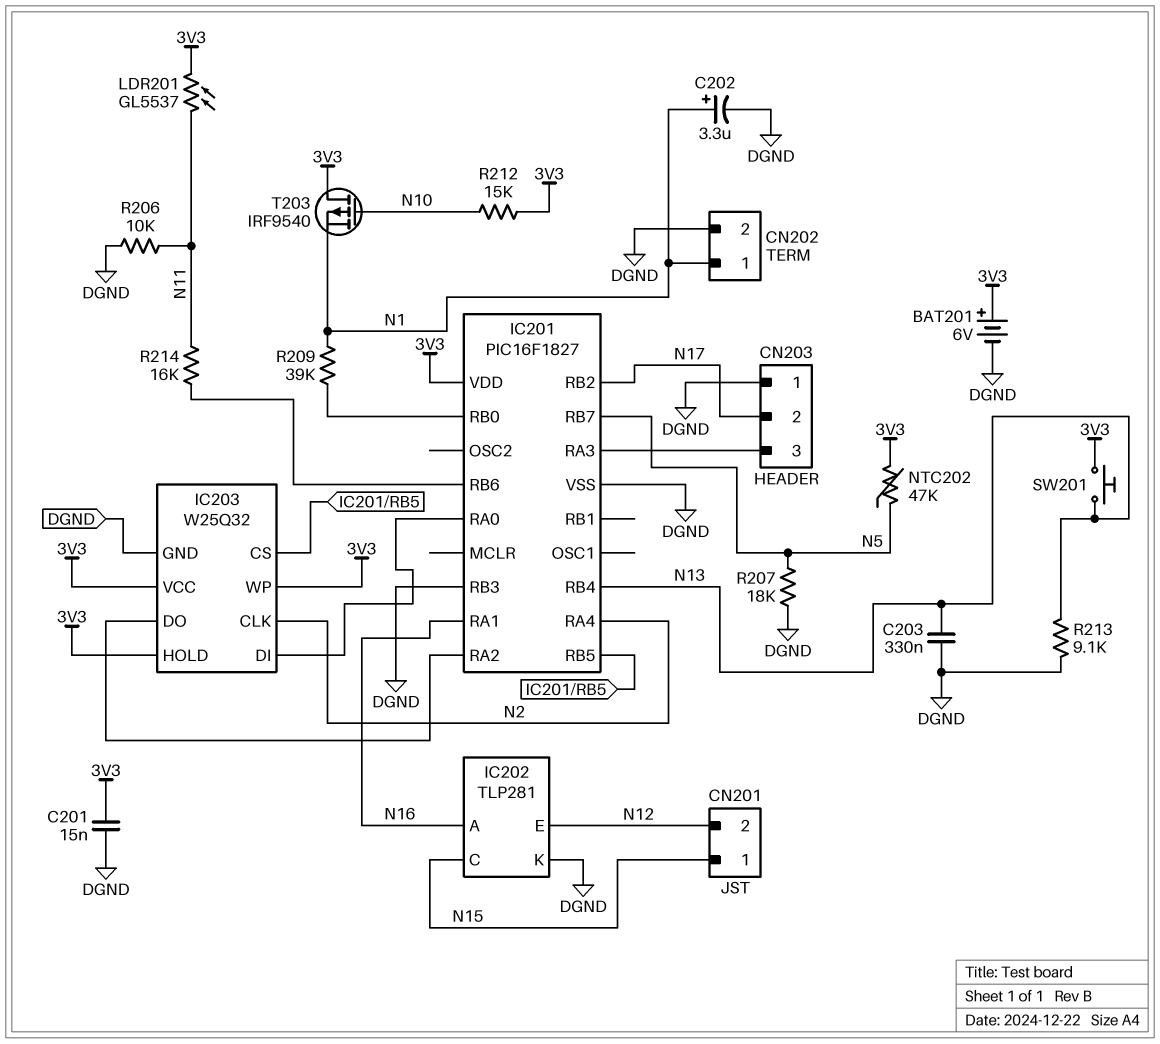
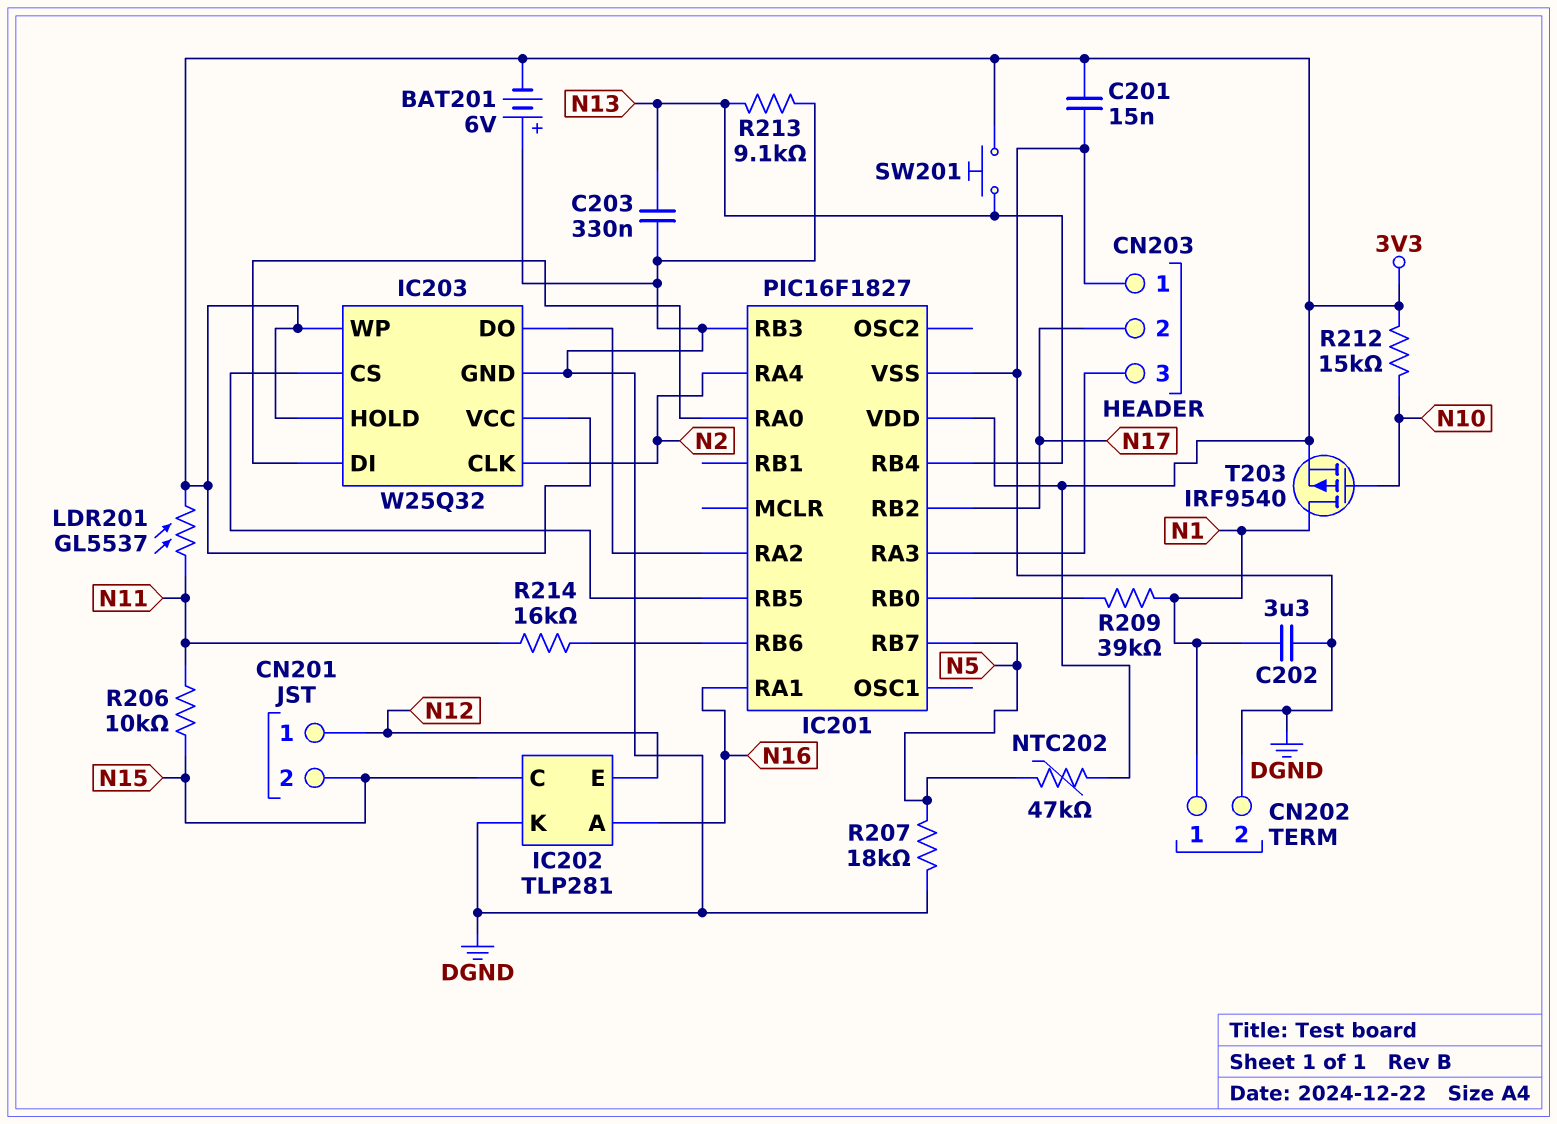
BAT201: 6V (plus 3V3, minus DGND) -> 6V (plus DGND, minus 3V3)
C202: 3.3uF (plus N1, minus DGND) -> 3.3uF (DGND, N1)
CN201 pin 1: N15 -> N12
CN201 pin 2: N12 -> N15
R206: 10k (DGND, N11) -> 10k (N11, N15)
T203: PMOS IRF9540 (G N10, D 3V3, S N1) -> PMOS IRF9540 (G N10, D N1, S 3V3)

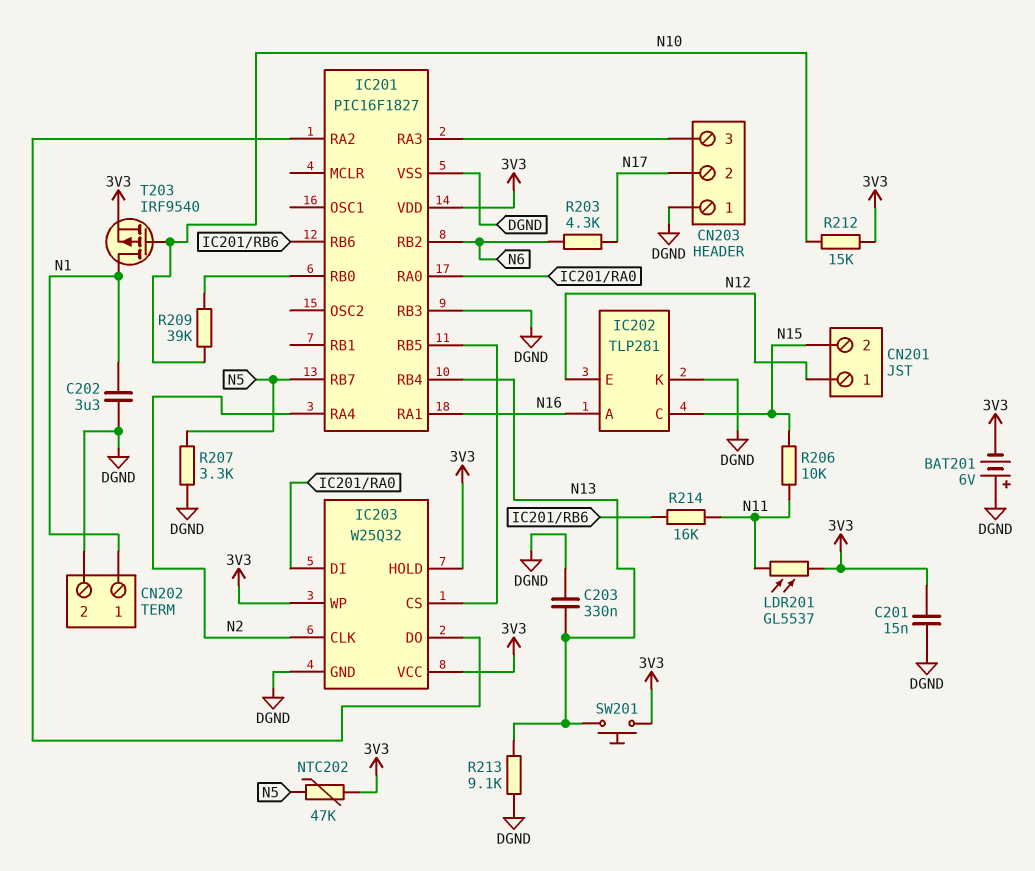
IC201 pin RB2: N17 -> N6
R203: none -> 4.3k (N6, N17)
R207: 18k (DGND, N5) -> 3.3k (DGND, N5)
R209: 39k (IC201/RB0, N1) -> 39k (IC201/RB0, N10)

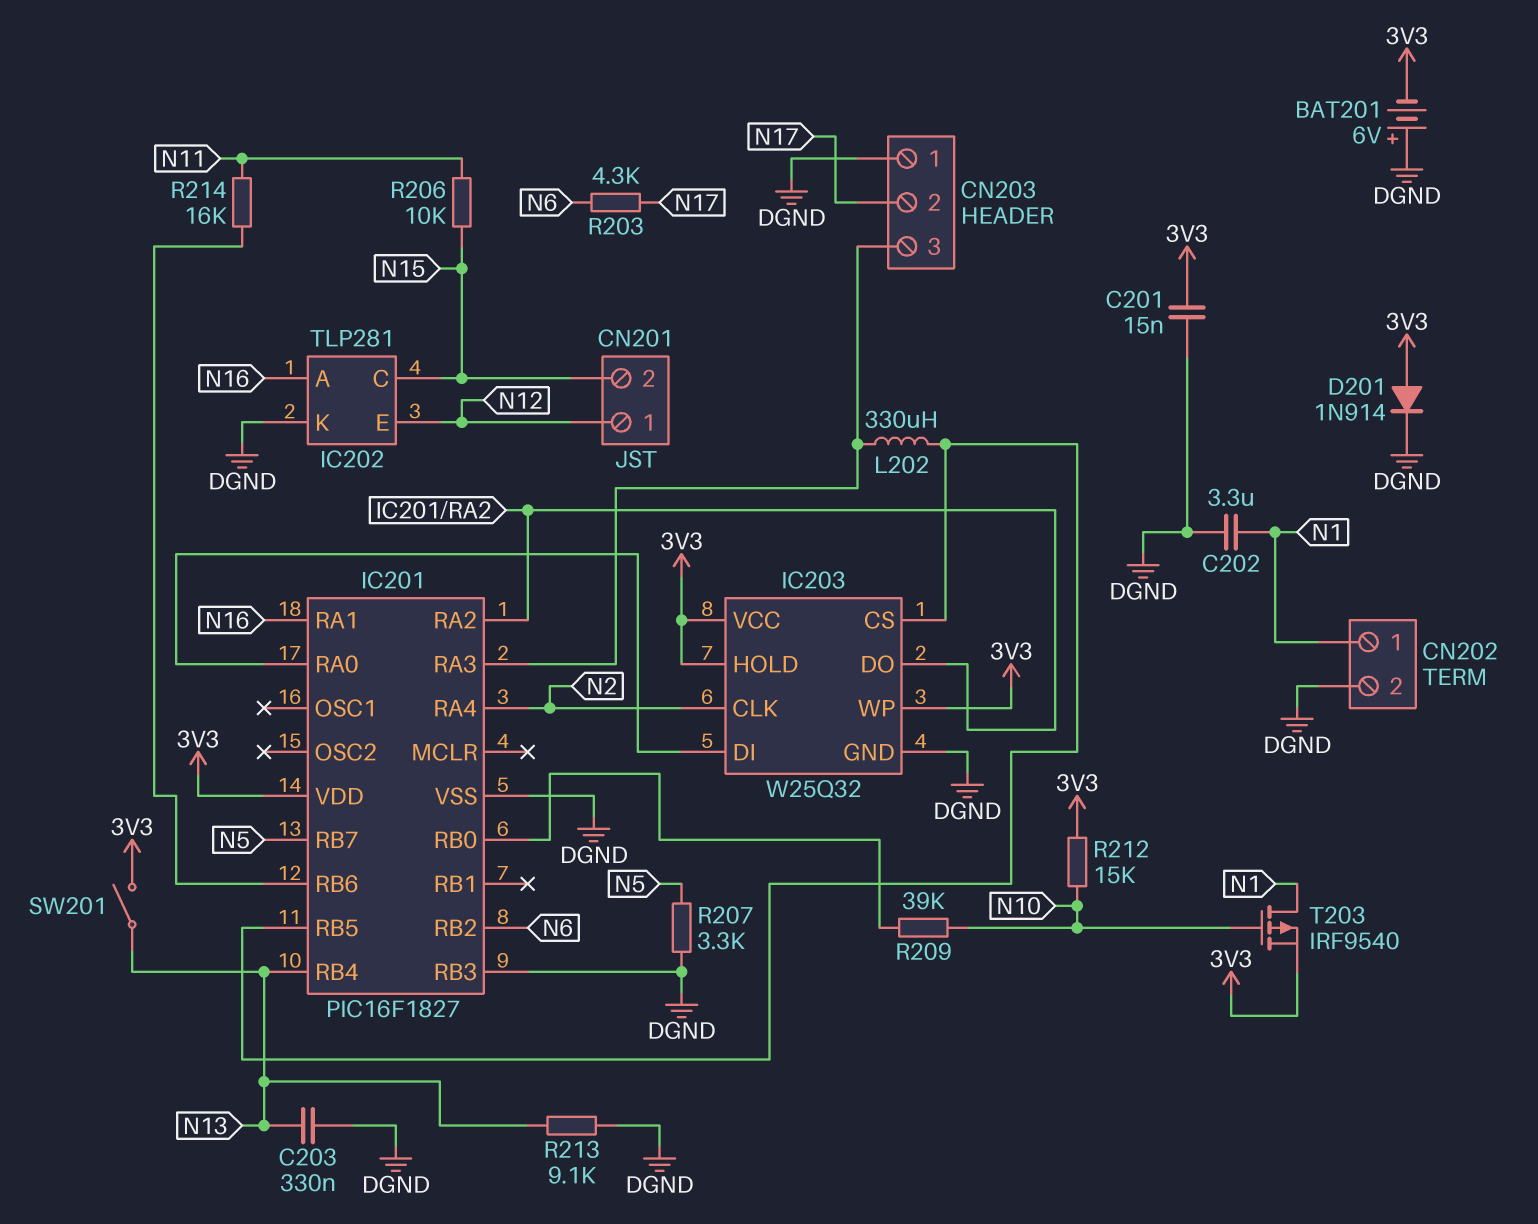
D201: none -> diode 1N914 (A 3V3, K DGND)
L202: none -> 330uH (CN203/3, IC201/RB5)
LDR201: GL5537 (3V3, N11) -> none
NTC202: 47k (3V3, N5) -> none
SW201: button (3V3, N13) -> switch (3V3, N13)

